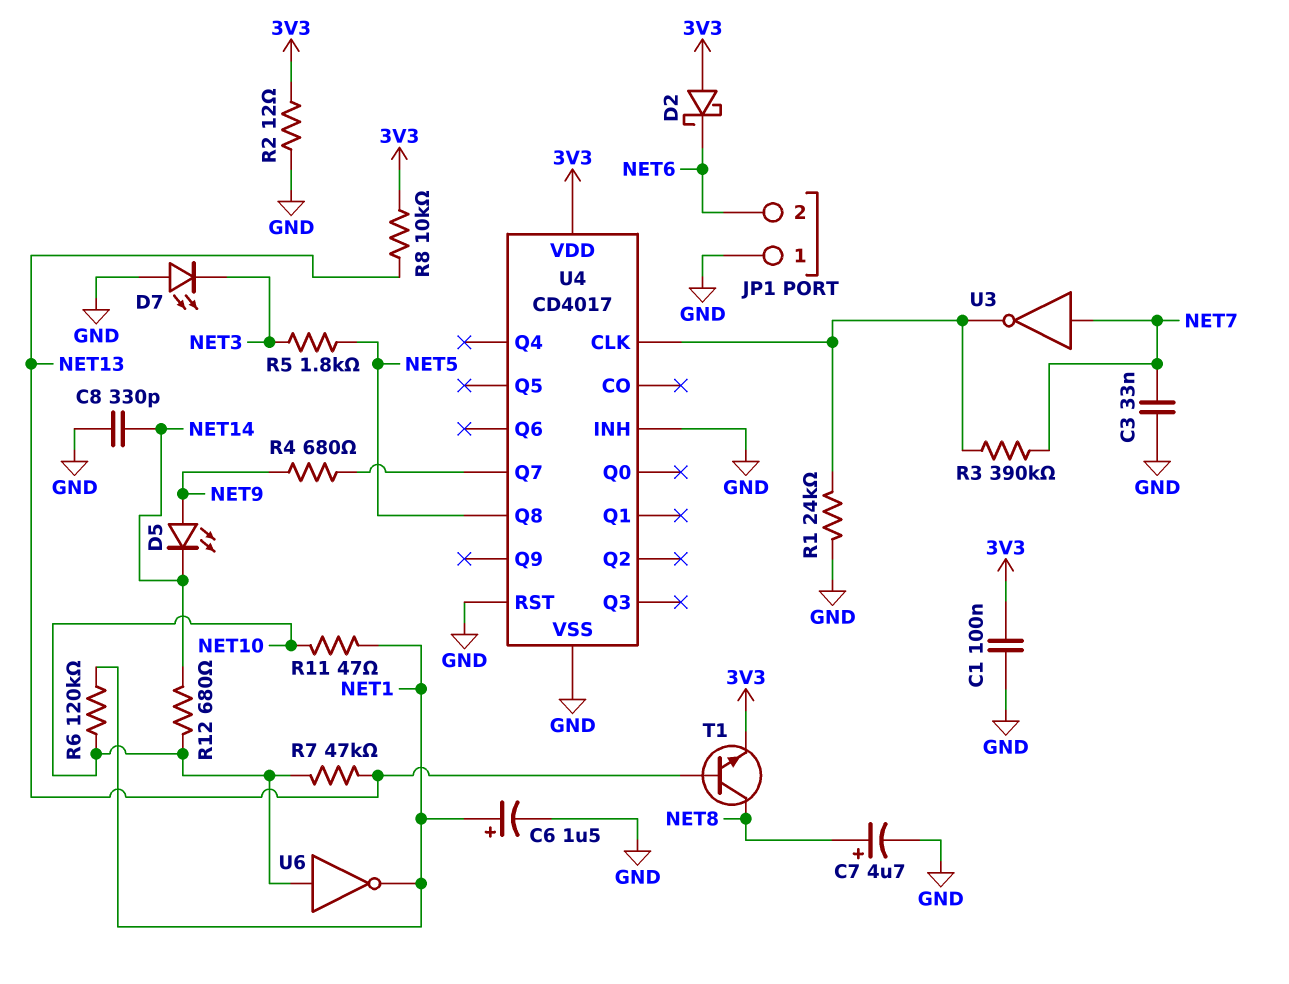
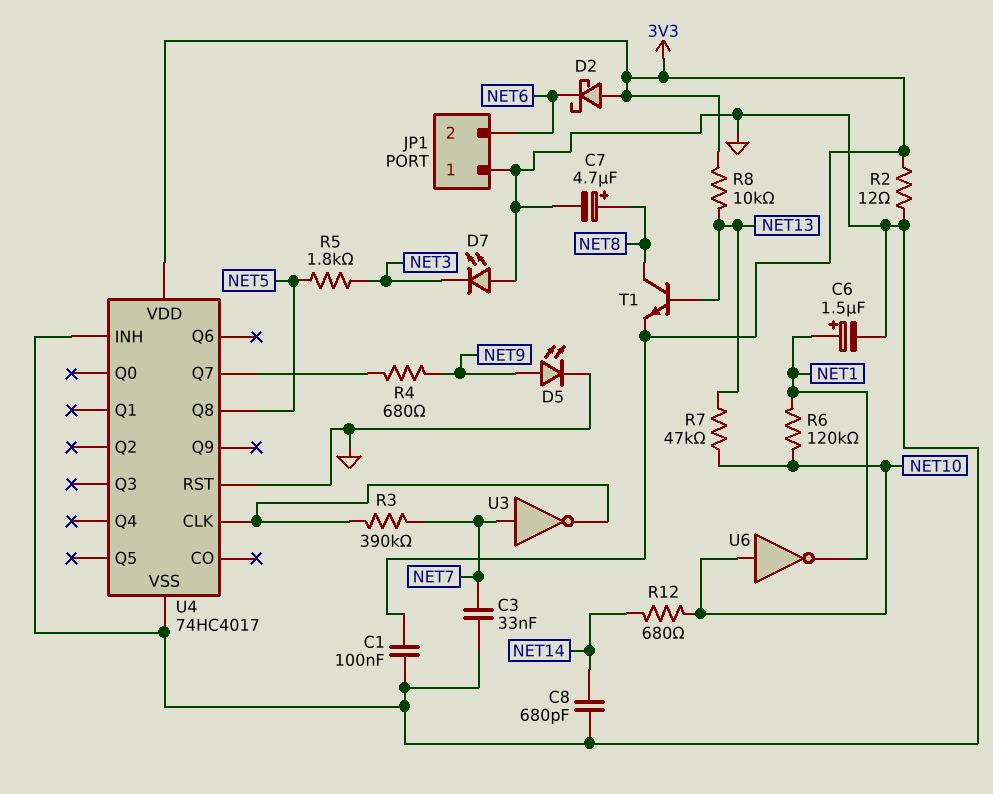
C8: 330pF (GND, NET14) -> 680pF (GND, NET14)
D5: LED (A NET9, K NET14) -> LED (A NET9, K GND)
R1: 24k (GND, U4/CLK) -> none
R11: 47 (NET1, NET10) -> none
U4: CD4017 -> 74HC4017

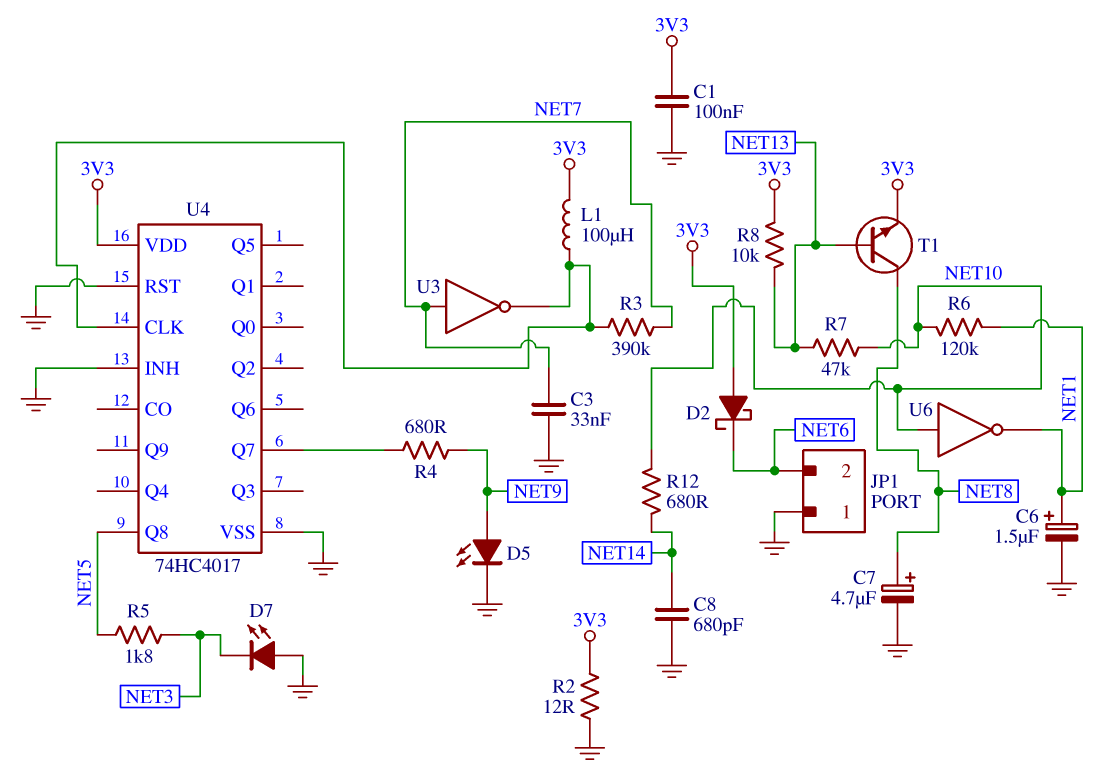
L1: none -> 100uH (3V3, U4/CLK)

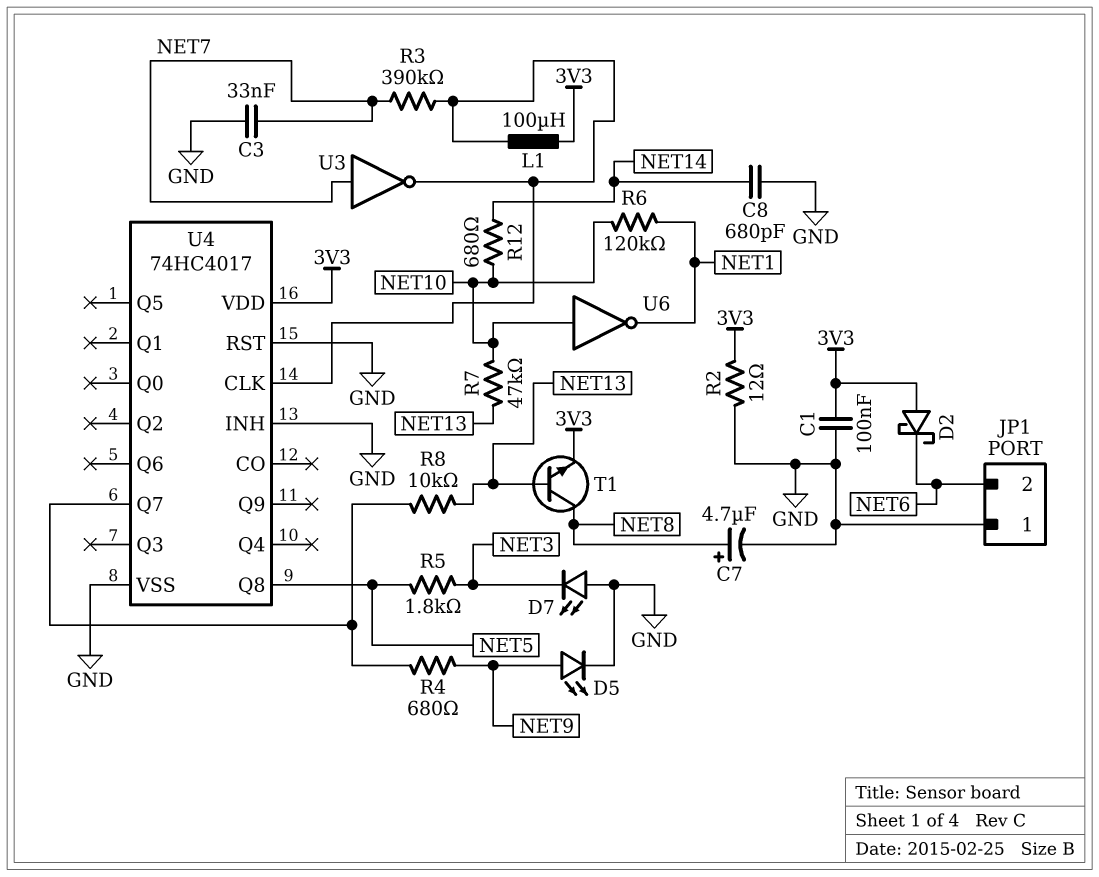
C6: 1.5uF (plus NET1, minus GND) -> none
R8: 10k (3V3, NET13) -> 10k (NET13, U4/Q7)

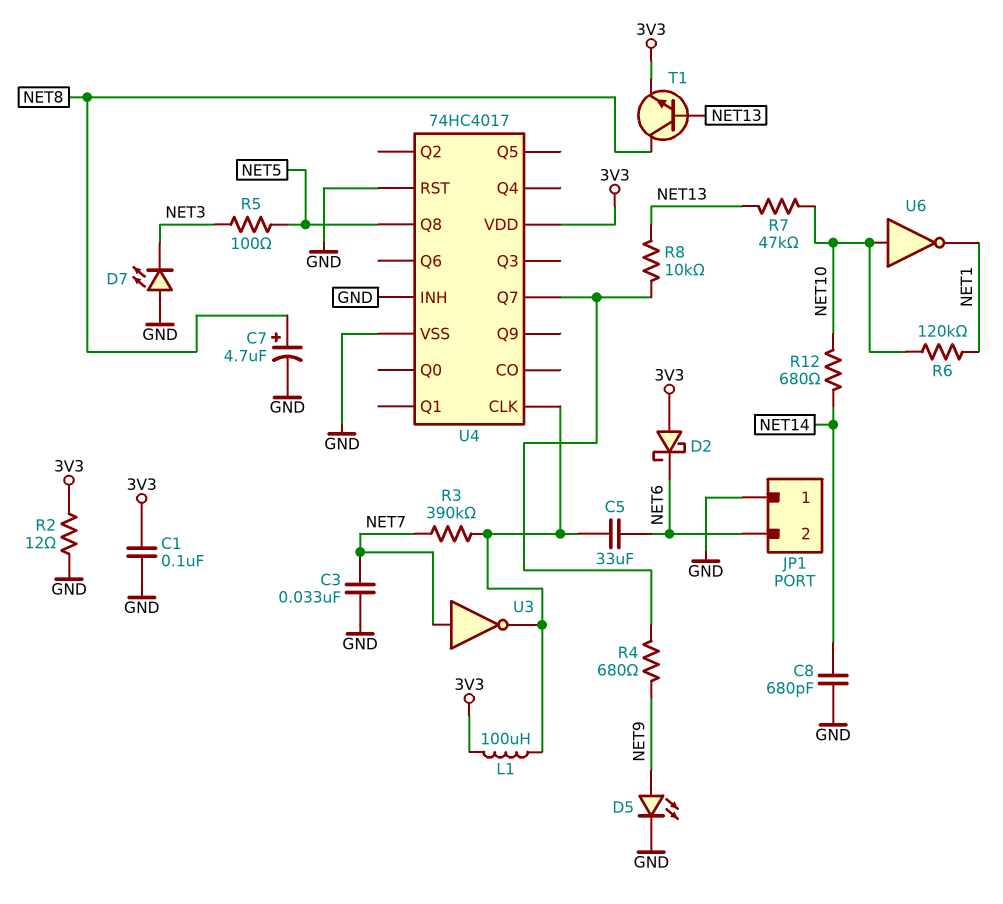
C5: none -> 33uF (NET6, U4/CLK)
R5: 1.8k (NET3, NET5) -> 100 (NET3, NET5)

